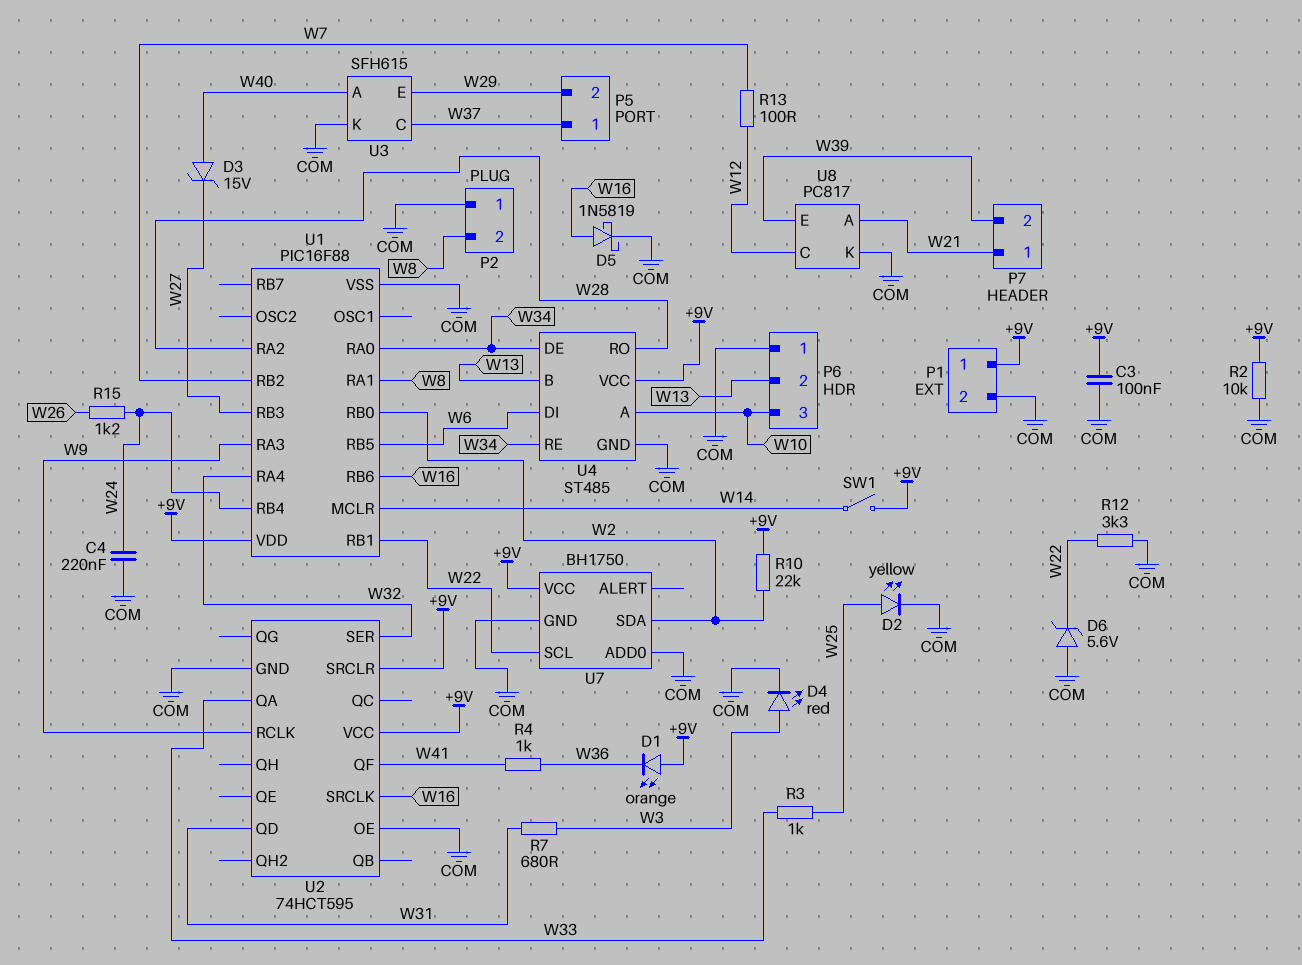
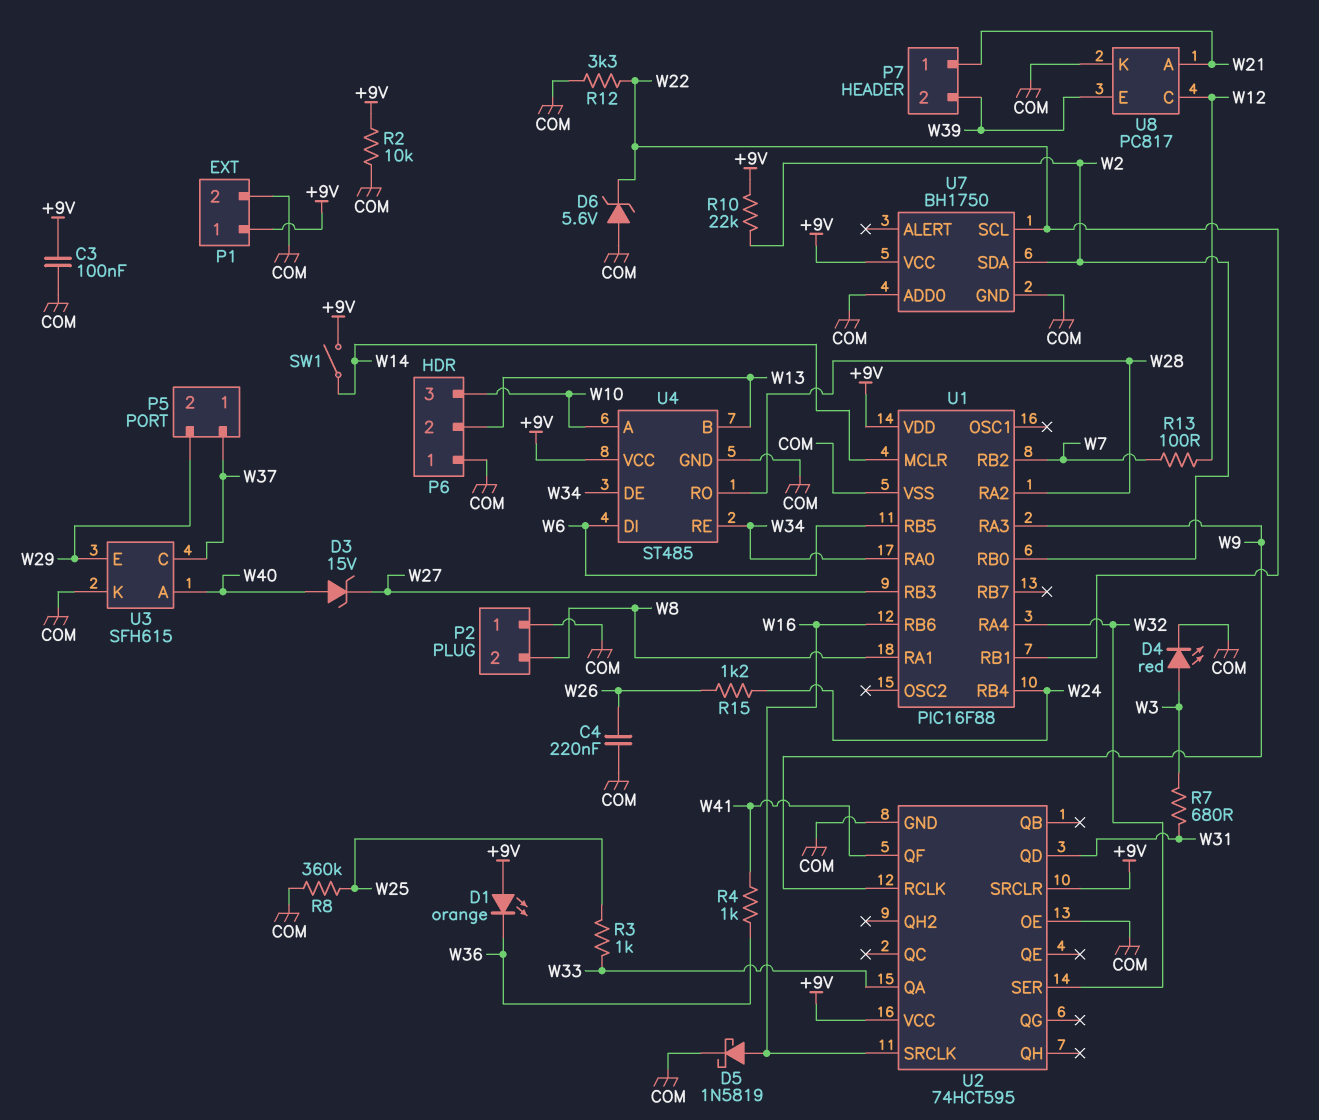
C4: 220nF (COM, W24) -> 220nF (COM, W26)
D2: LED yellow (A W25, K COM) -> none
R8: none -> 360k (COM, W25)

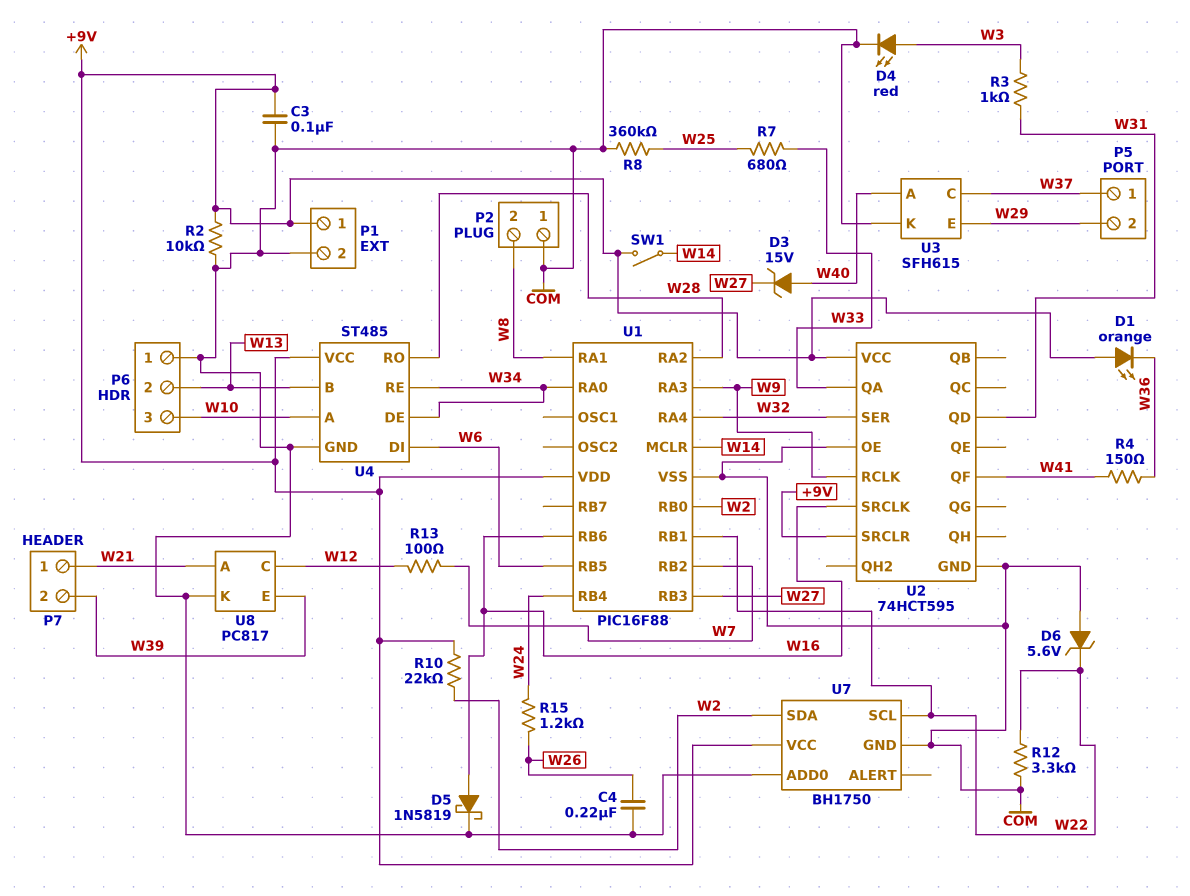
R3: 1k (W25, W33) -> 1k (W3, W31)
R4: 1k (W36, W41) -> 150 (W36, W41)
R7: 680 (W3, W31) -> 680 (W25, W33)

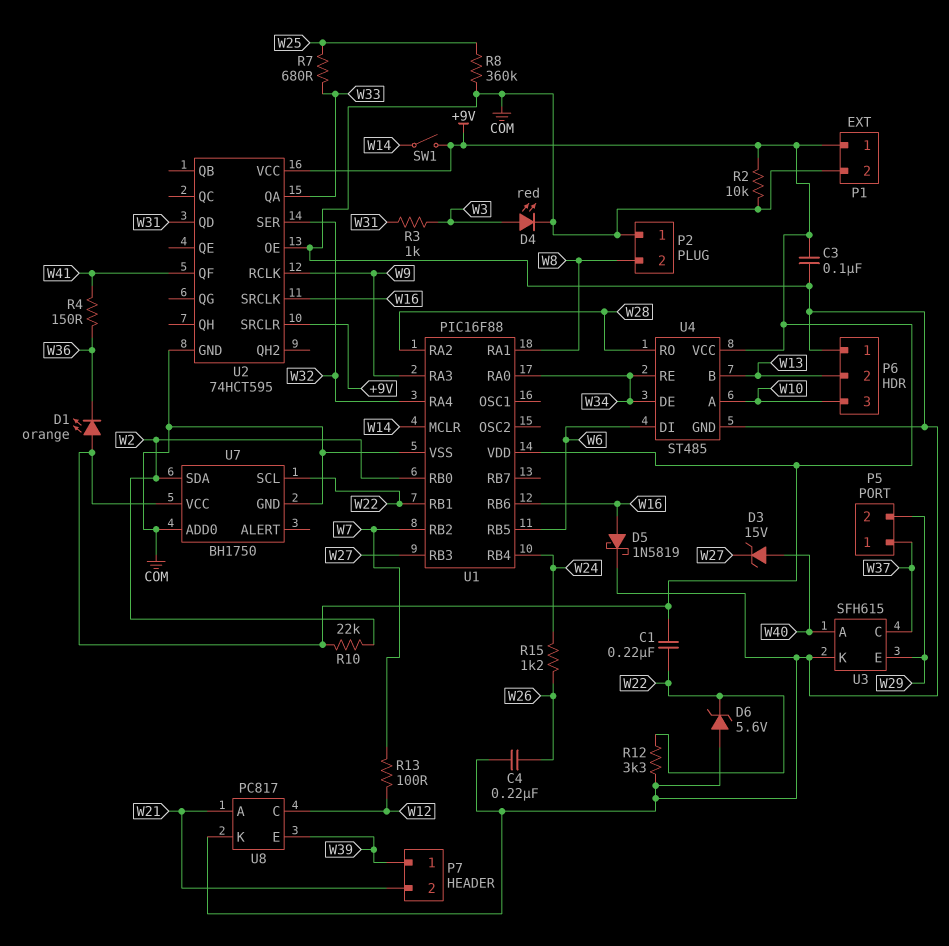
C1: none -> 220nF (+9V, W22)
P7 pin 1: W21 -> W39
P7 pin 2: W39 -> W21

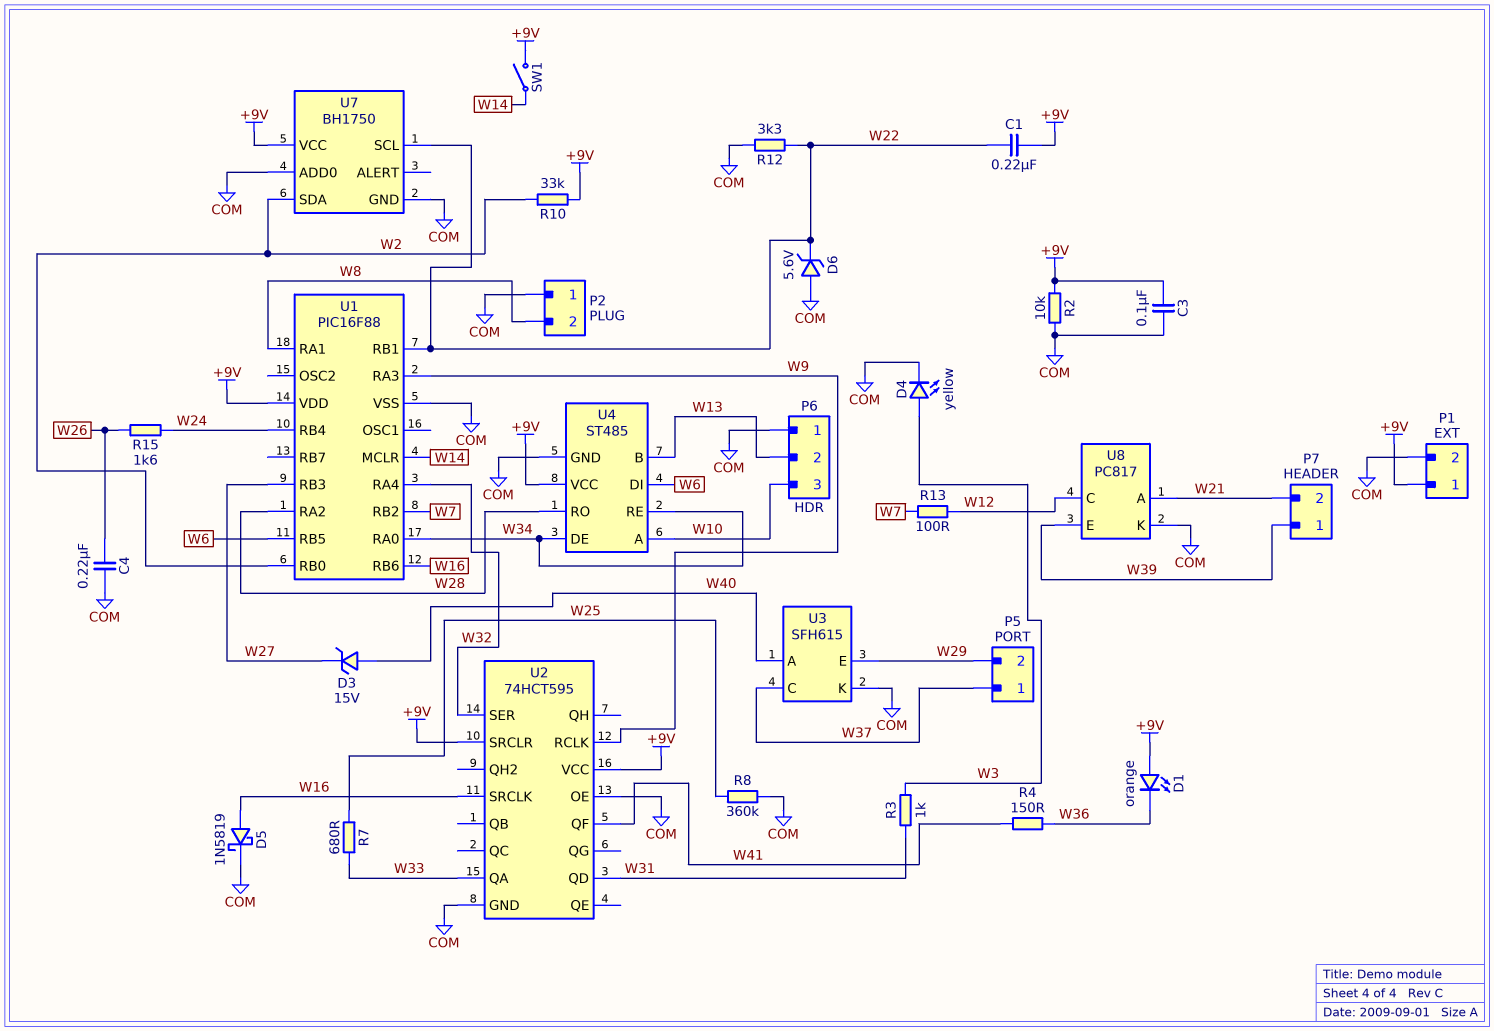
D4: LED red (A W3, K COM) -> LED yellow (A W3, K COM)
R10: 22k (+9V, W2) -> 33k (+9V, W2)
R15: 1.2k (W24, W26) -> 1.6k (W24, W26)

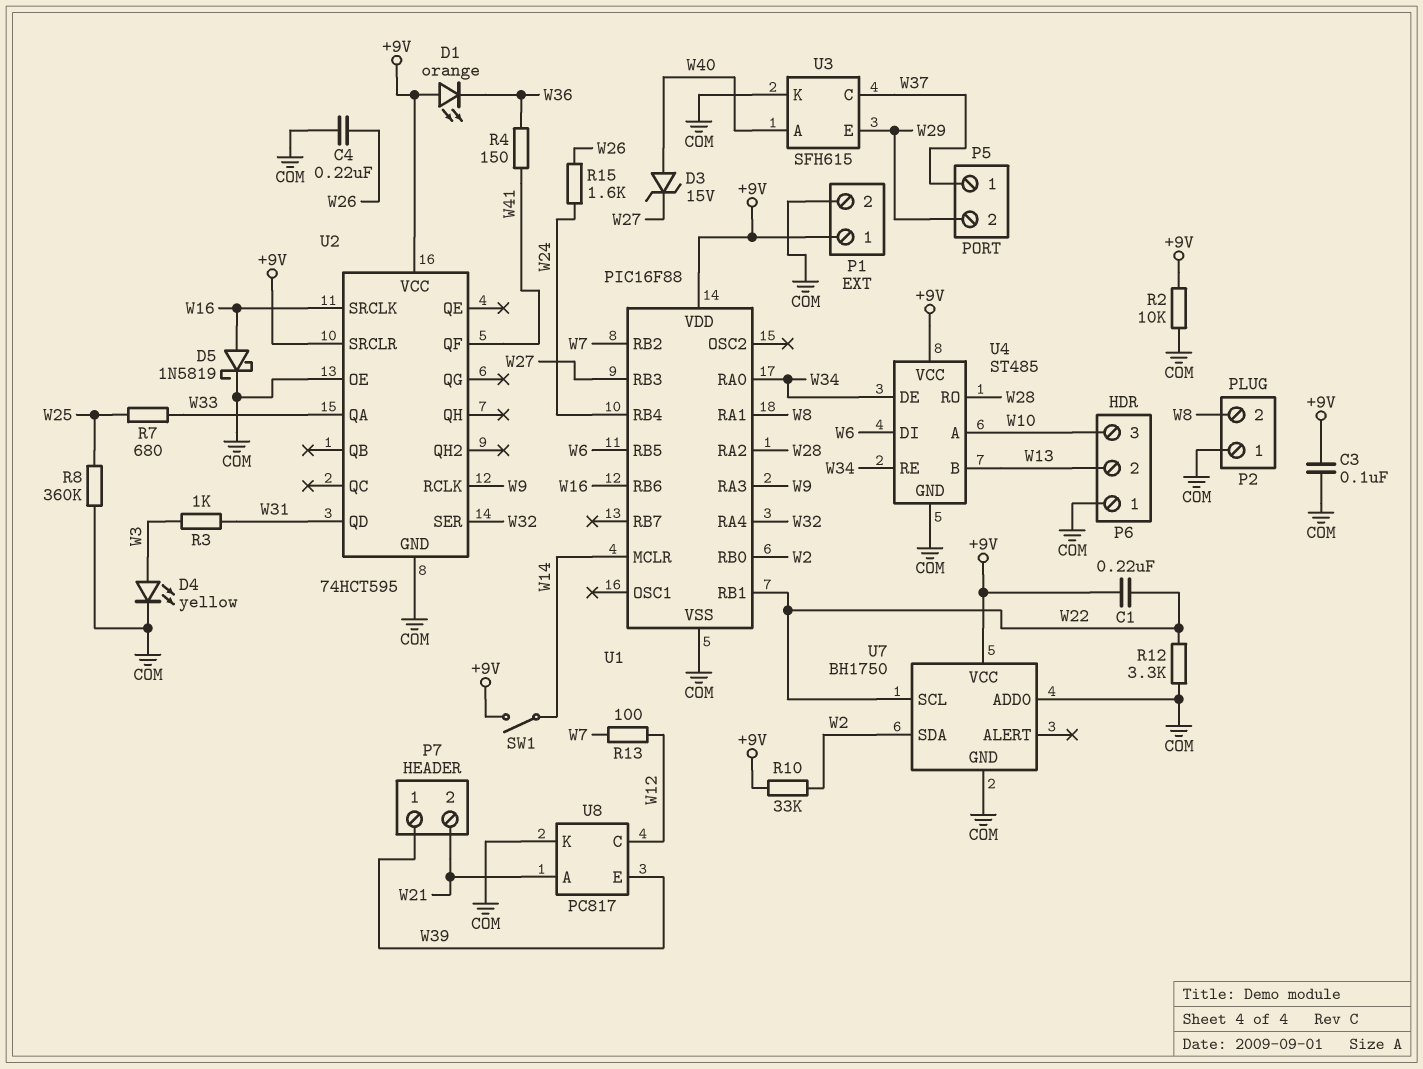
D6: zener 5.6V (A COM, K W22) -> none

